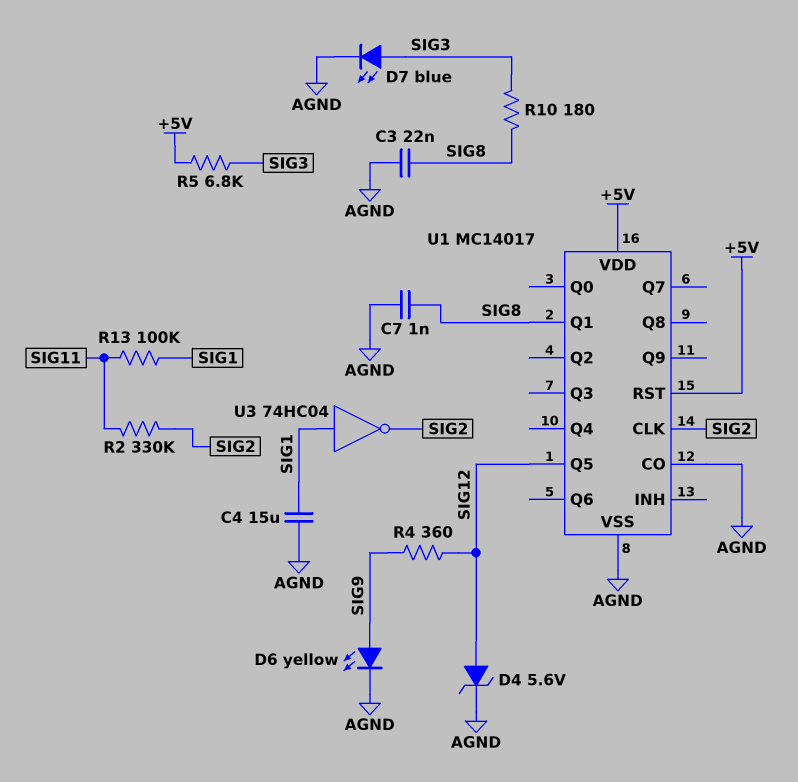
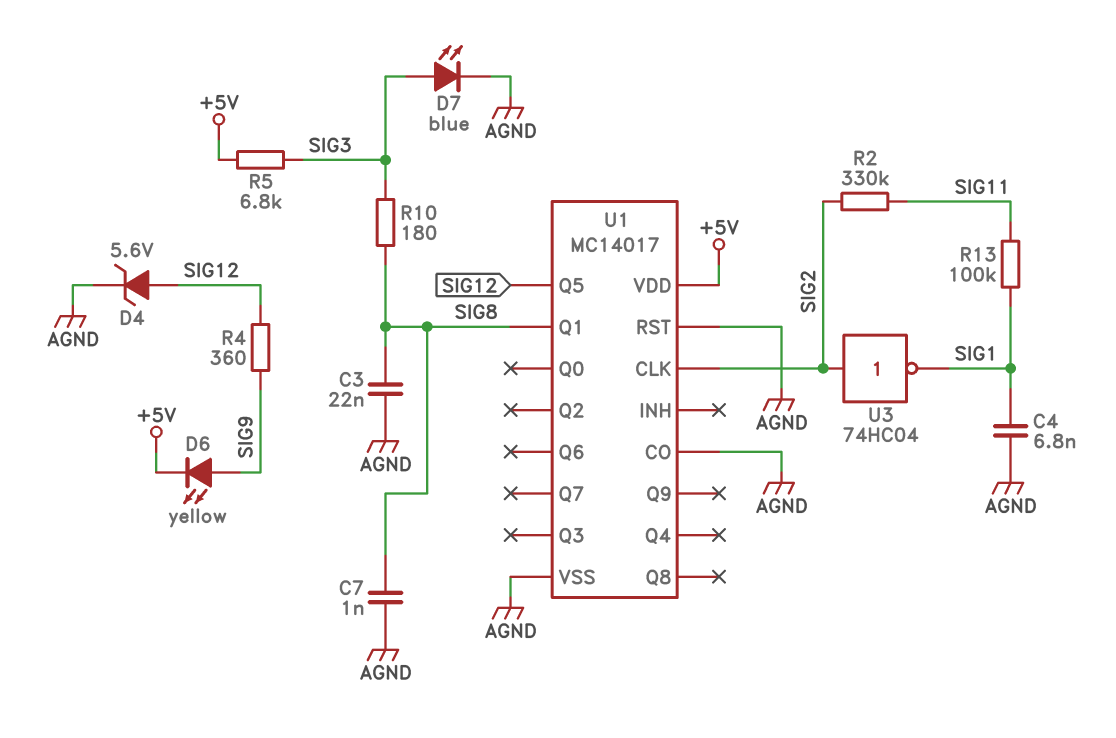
C4: 15uF (AGND, SIG1) -> 6.8nF (AGND, SIG1)
D6: LED yellow (A SIG9, K AGND) -> LED yellow (A SIG9, K +5V)
U1 pin RST: +5V -> AGND
U3: NOT 74HC04 (in SIG1, out SIG2) -> NOT 74HC04 (in SIG2, out SIG1)

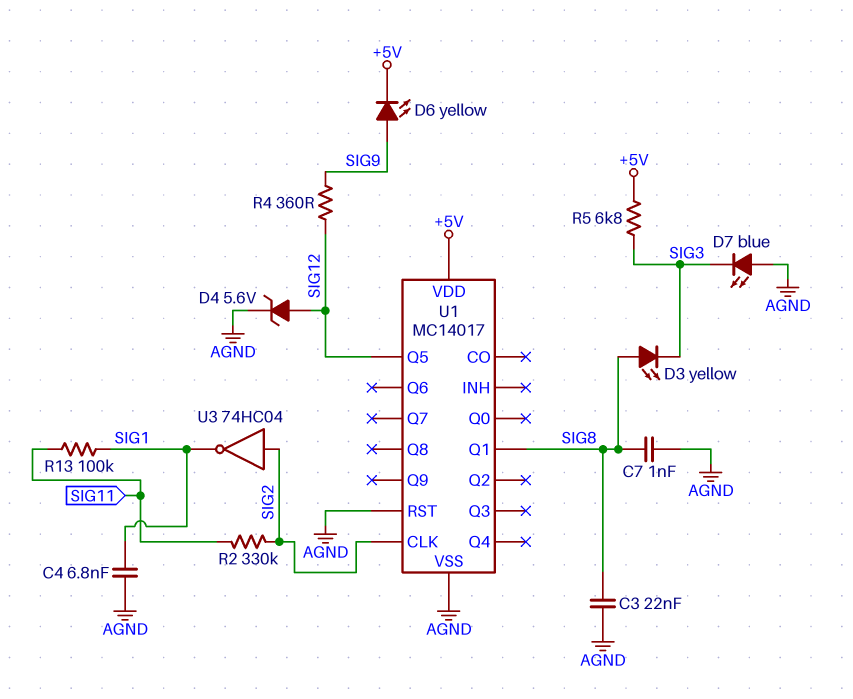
D3: none -> LED yellow (A SIG8, K SIG3)
D7: LED blue (A SIG3, K AGND) -> LED blue (A AGND, K SIG3)
R10: 180 (SIG3, SIG8) -> none
U1 pin CO: AGND -> none

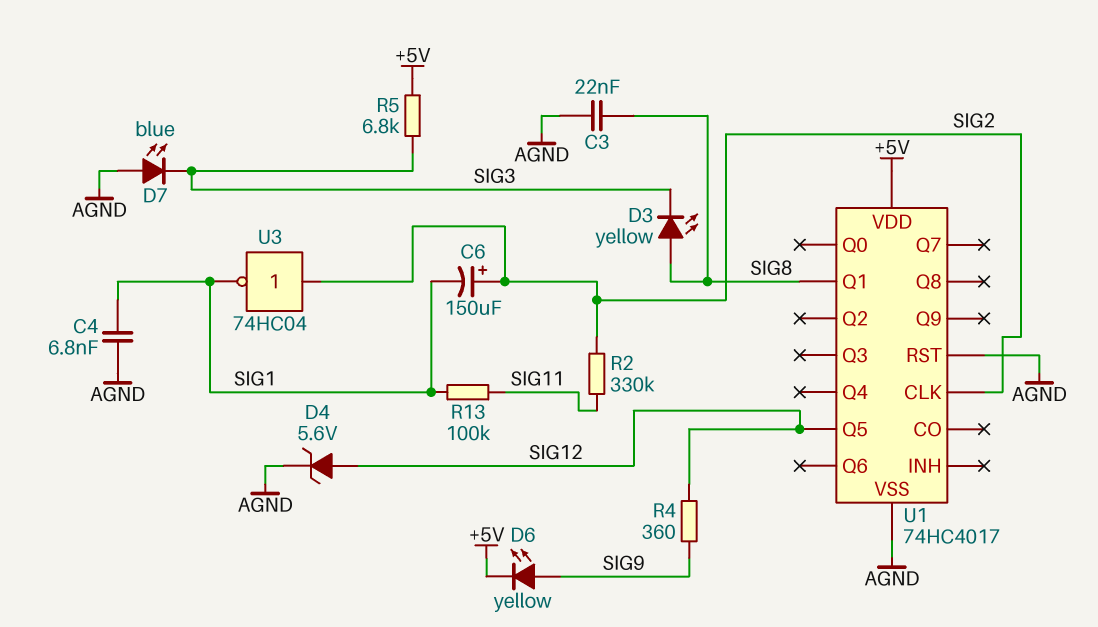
C6: none -> 150uF (plus SIG2, minus SIG1)
C7: 1nF (AGND, SIG8) -> none
U1: MC14017 -> 74HC4017

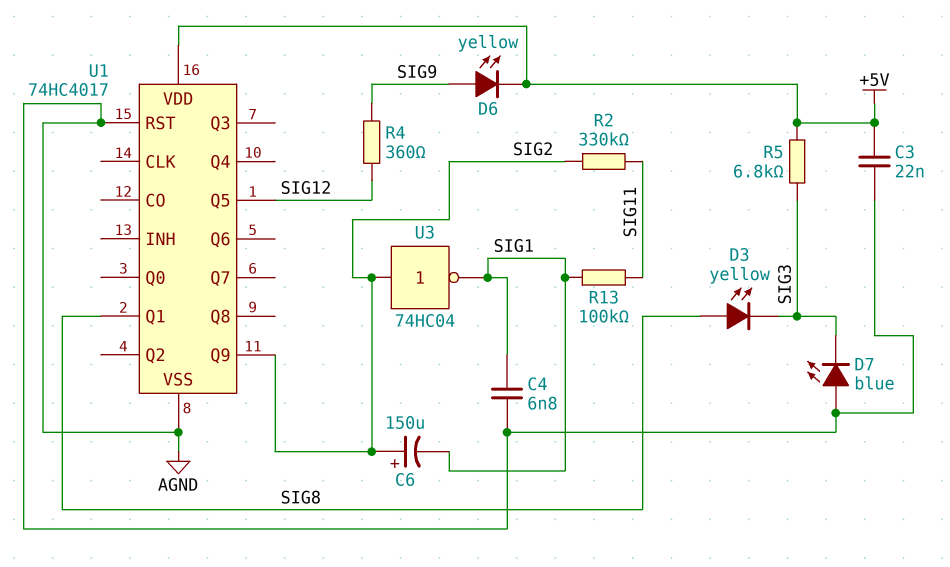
C3: 22nF (AGND, SIG8) -> 22nF (+5V, AGND)
D4: zener 5.6V (A SIG12, K AGND) -> none
U1 pin CLK: SIG2 -> none
U1 pin Q9: none -> SIG2

